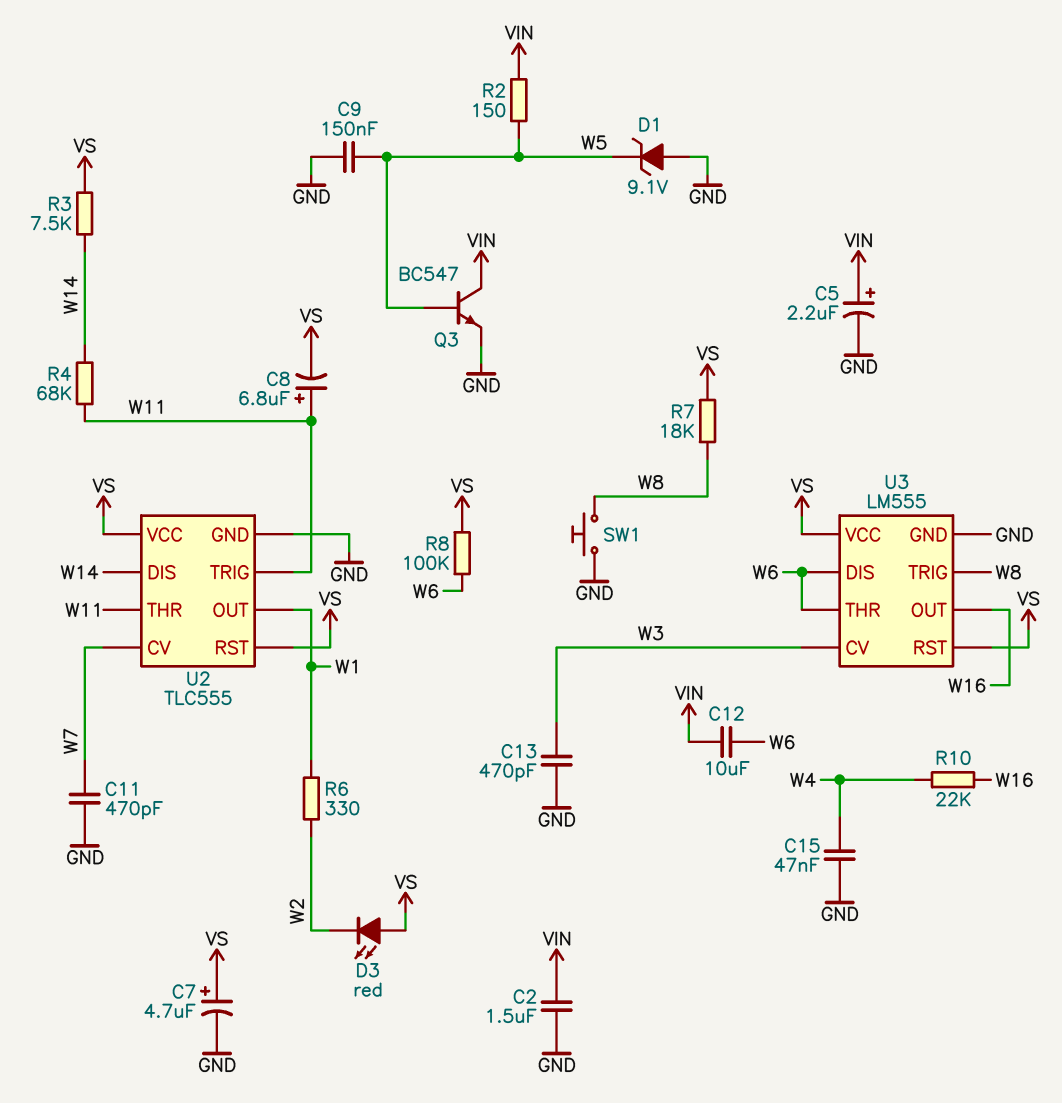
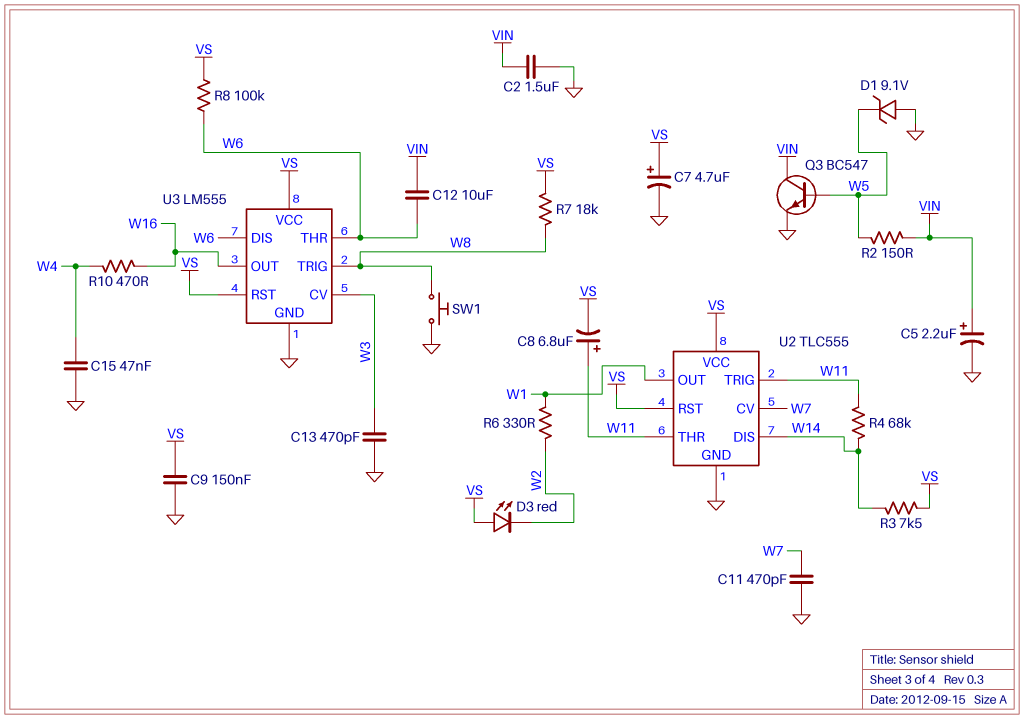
C9: 150nF (GND, W5) -> 150nF (GND, VS)
R10: 22k (W4, W16) -> 470 (W4, W16)

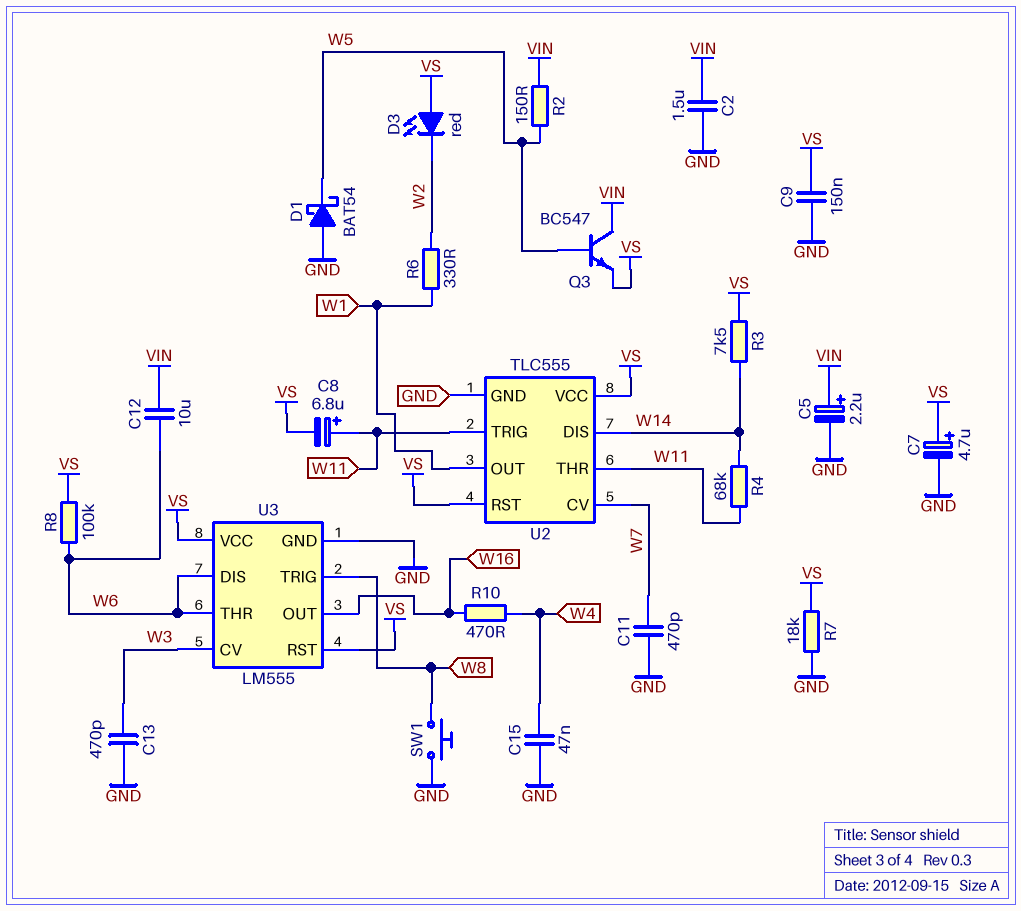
D1: zener 9.1V (A GND, K W5) -> schottky BAT54 (A GND, K W5)
Q3: NPN BC547 (B W5, C VIN, E GND) -> NPN BC547 (B W5, C VIN, E VS)
R7: 18k (VS, W8) -> 18k (GND, VS)

